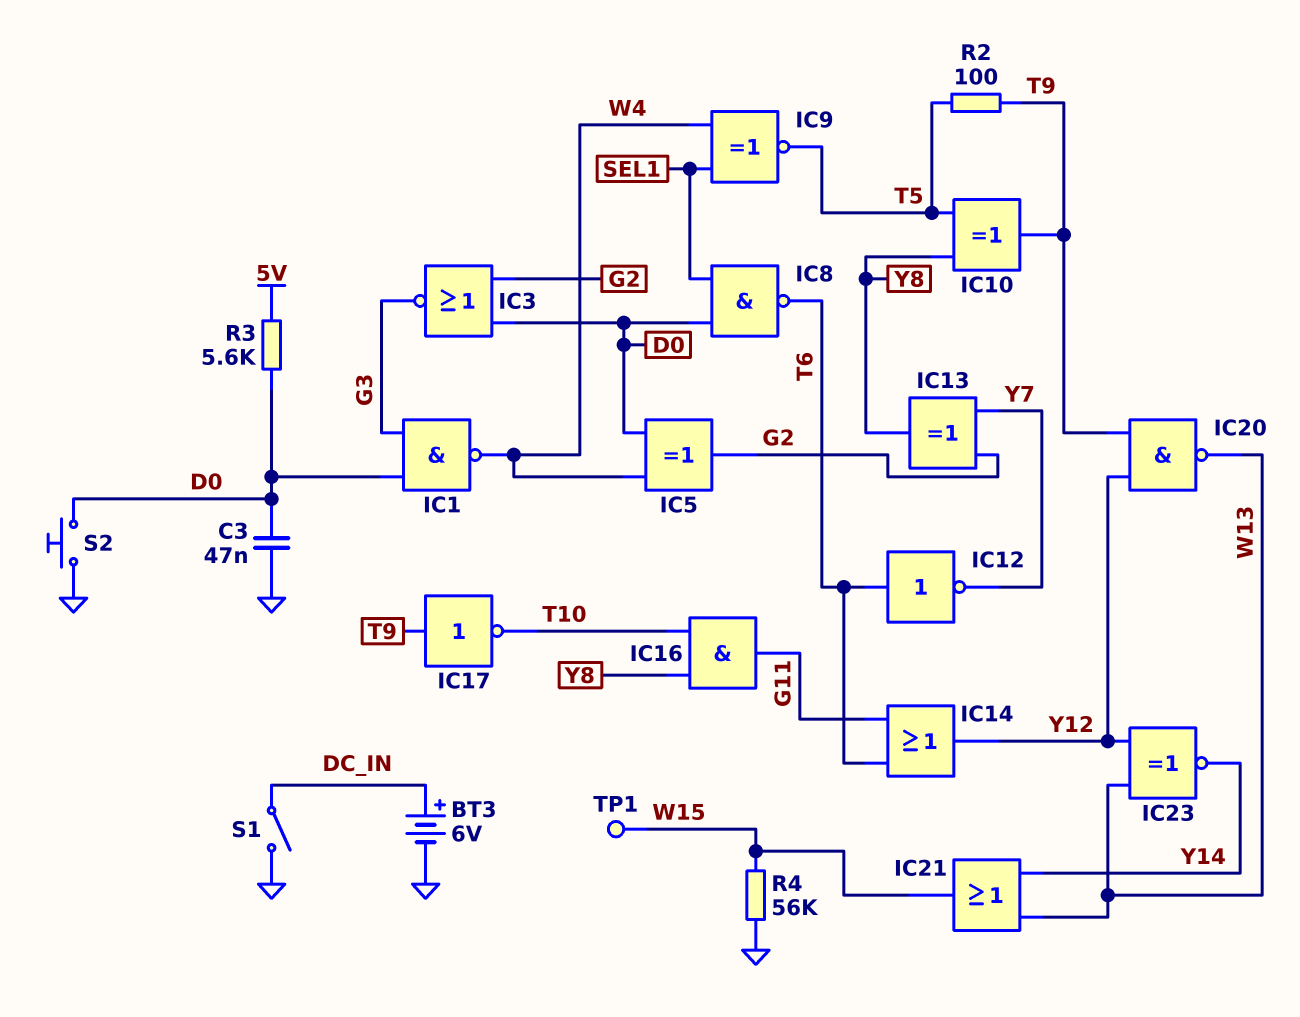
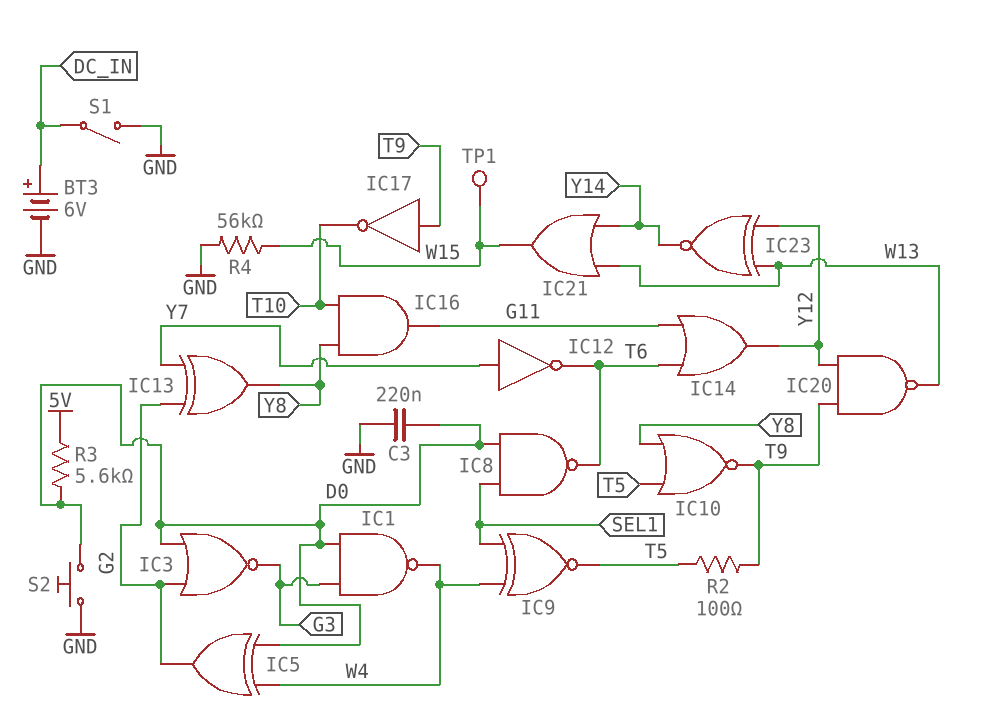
C3: 47nF (D0, GND) -> 220nF (D0, GND)
IC10: XOR (in T5, in Y8, out T9) -> NOR (in T5, in Y8, out T9)
IC12: NOT (in T6, out Y7) -> NOT (in Y7, out T6)

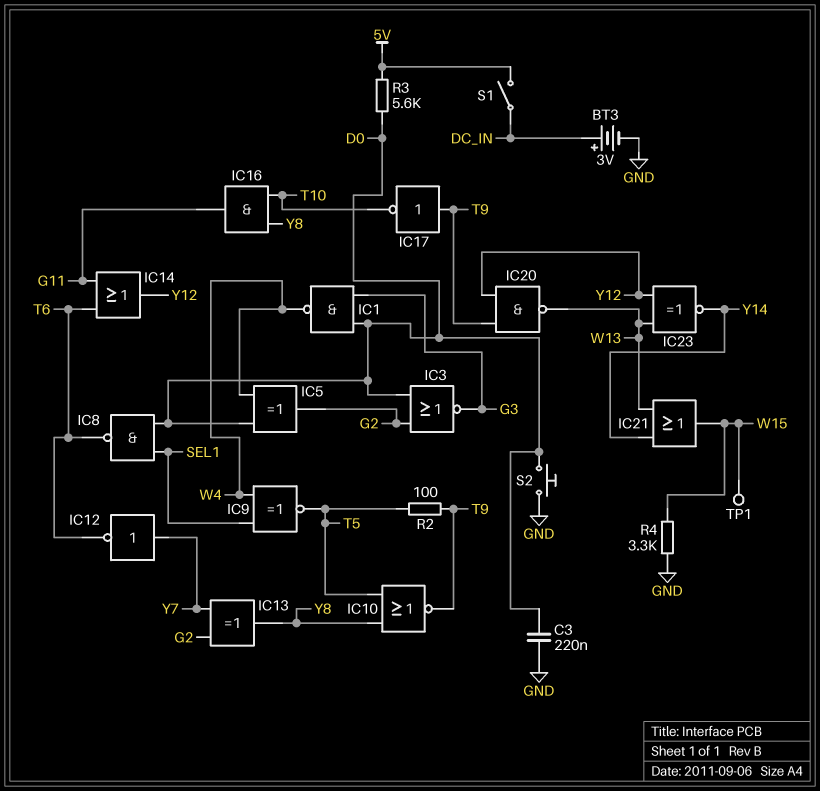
BT3: 6V (plus DC_IN, minus GND) -> 3V (plus DC_IN, minus GND)
R4: 56k (GND, W15) -> 3.3k (GND, W15)
S1: switch (DC_IN, GND) -> switch (5V, DC_IN)

